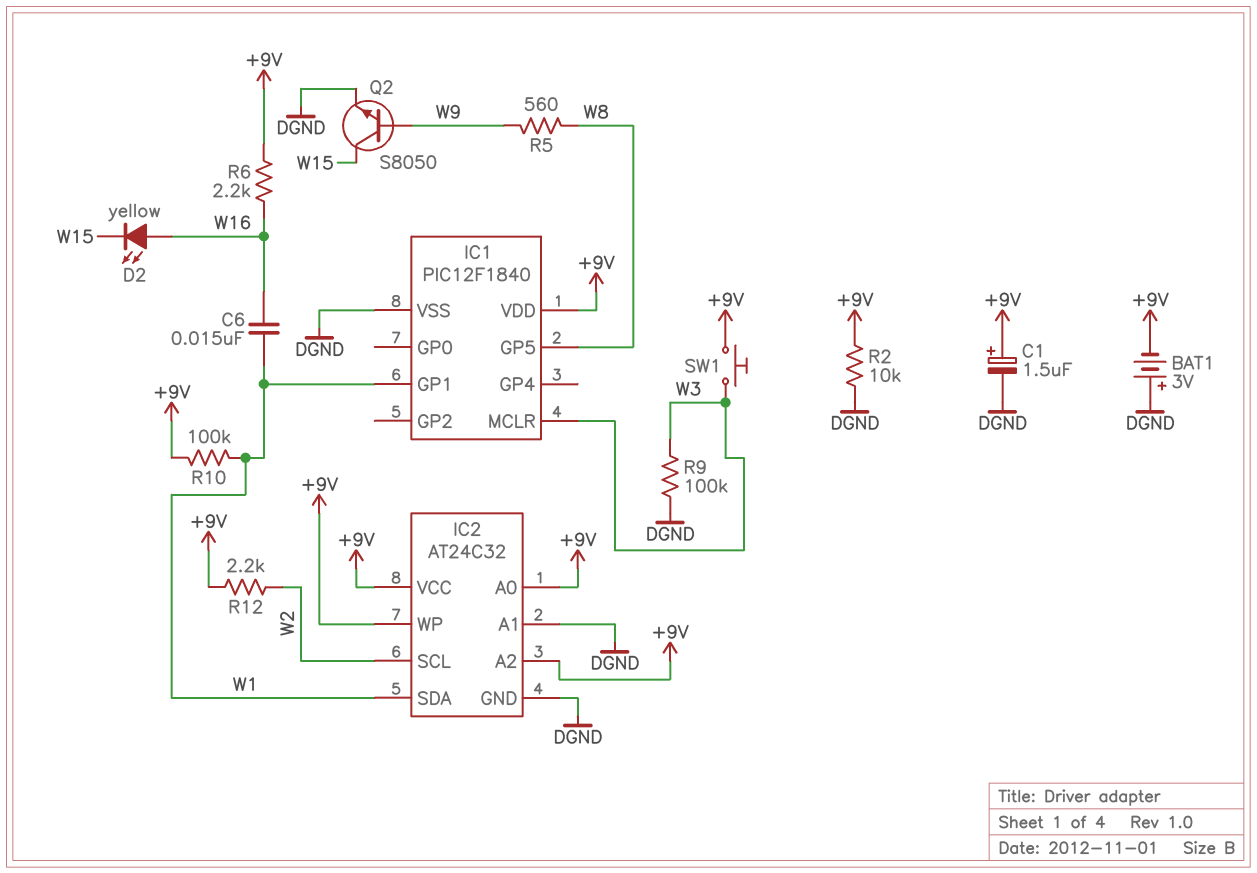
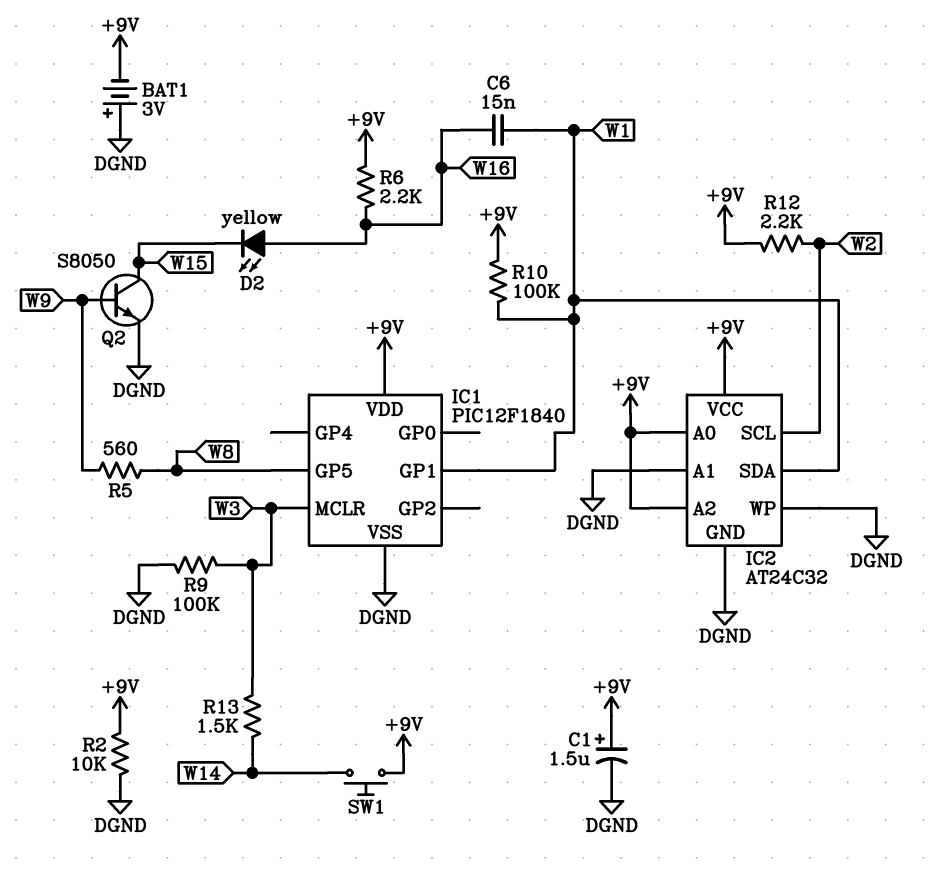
IC2 pin WP: +9V -> DGND
R13: none -> 1.5k (W3, W14)
SW1: button (+9V, W3) -> button (+9V, W14)

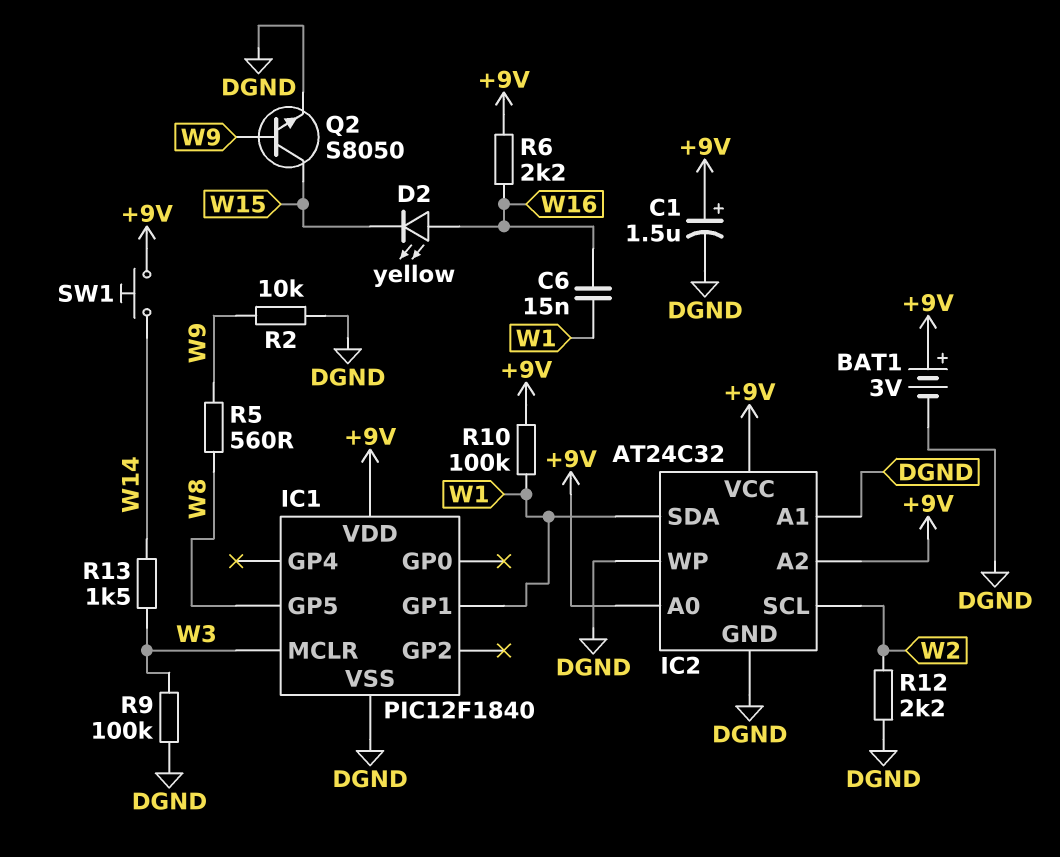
BAT1: 3V (plus DGND, minus +9V) -> 3V (plus +9V, minus DGND)
R2: 10k (+9V, DGND) -> 10k (DGND, W9)
R12: 2.2k (+9V, W2) -> 2.2k (DGND, W2)

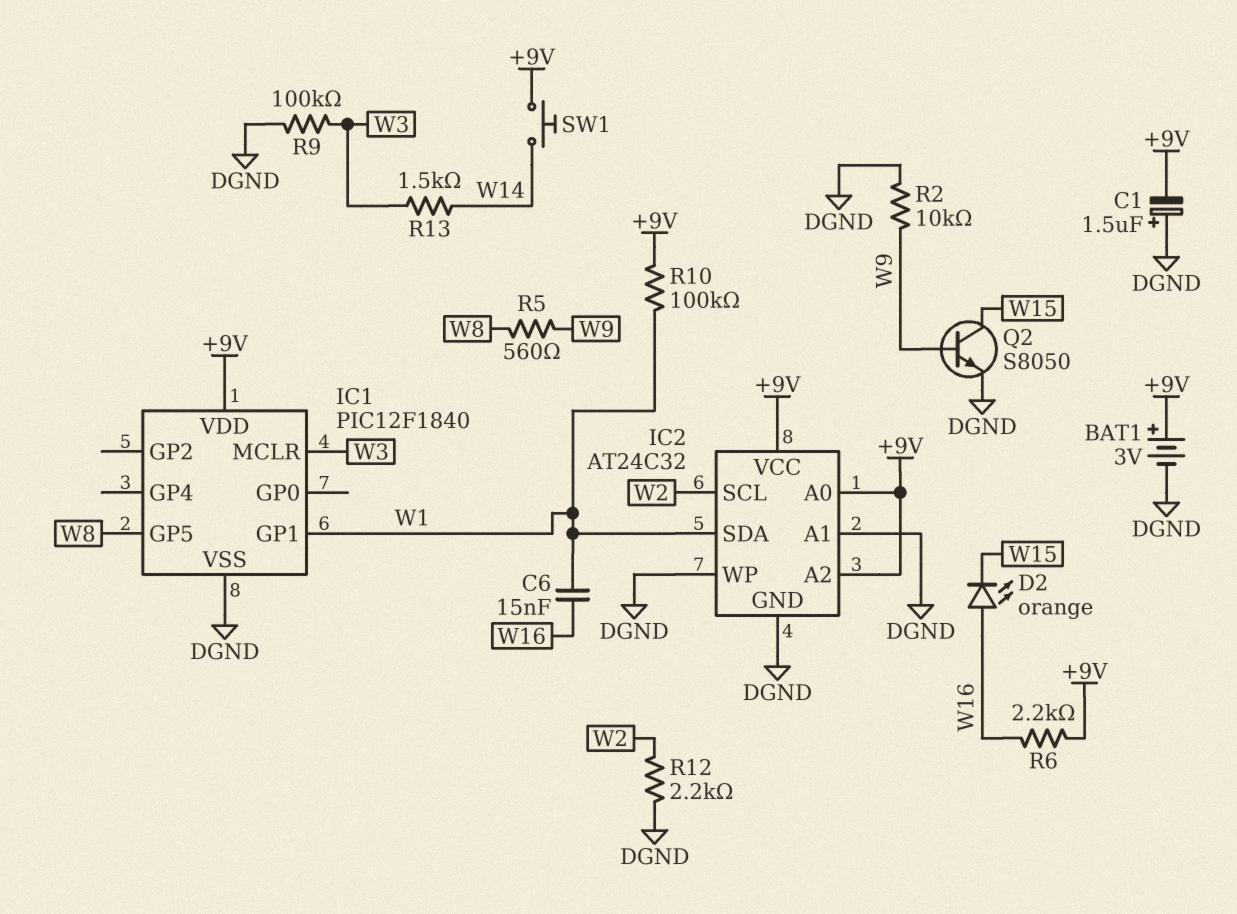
C1: 1.5uF (plus +9V, minus DGND) -> 1.5uF (plus DGND, minus +9V)
D2: LED yellow (A W16, K W15) -> LED orange (A W16, K W15)

